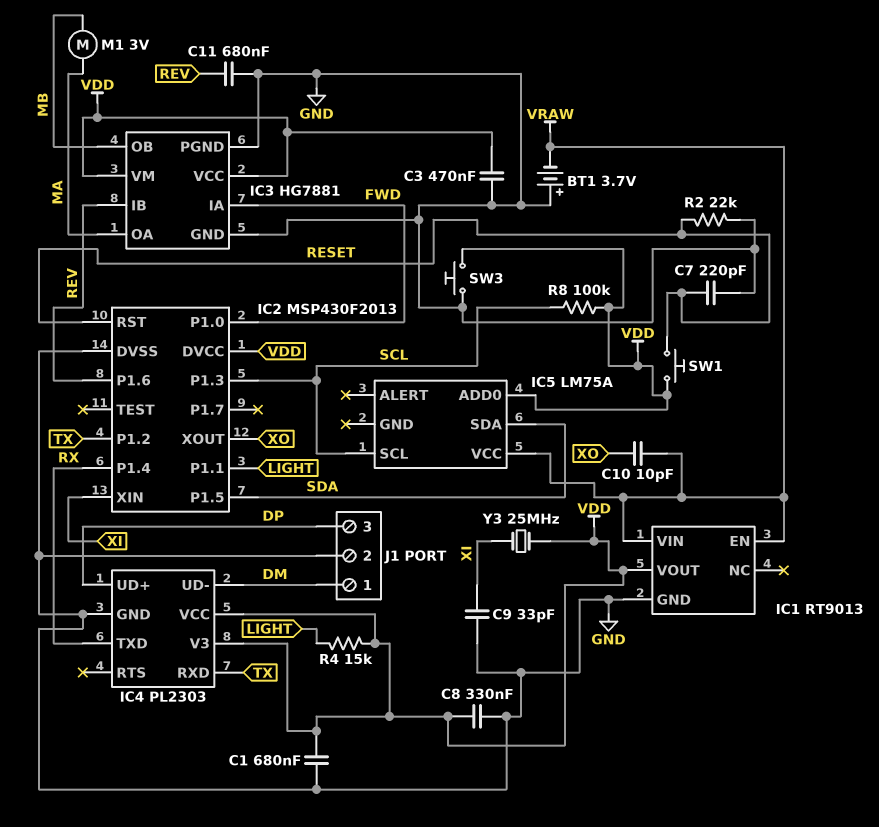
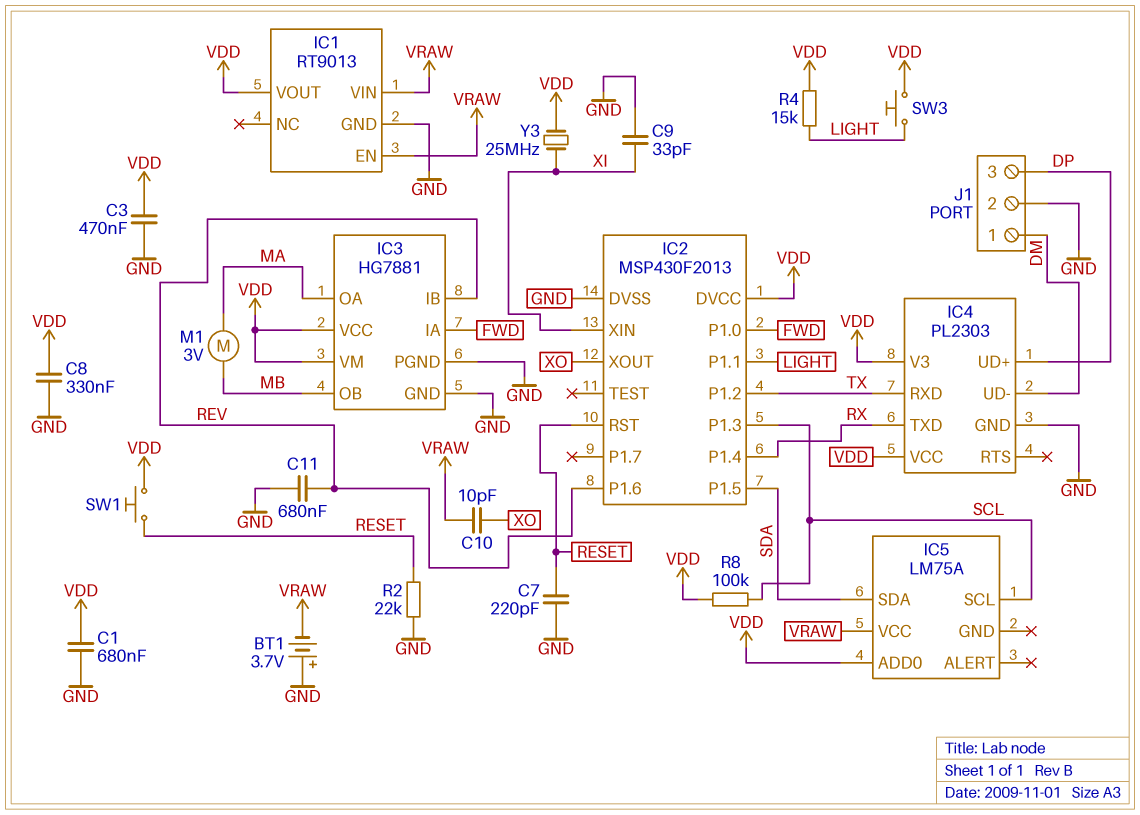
SW3: button (GND, VDD) -> button (LIGHT, VDD)

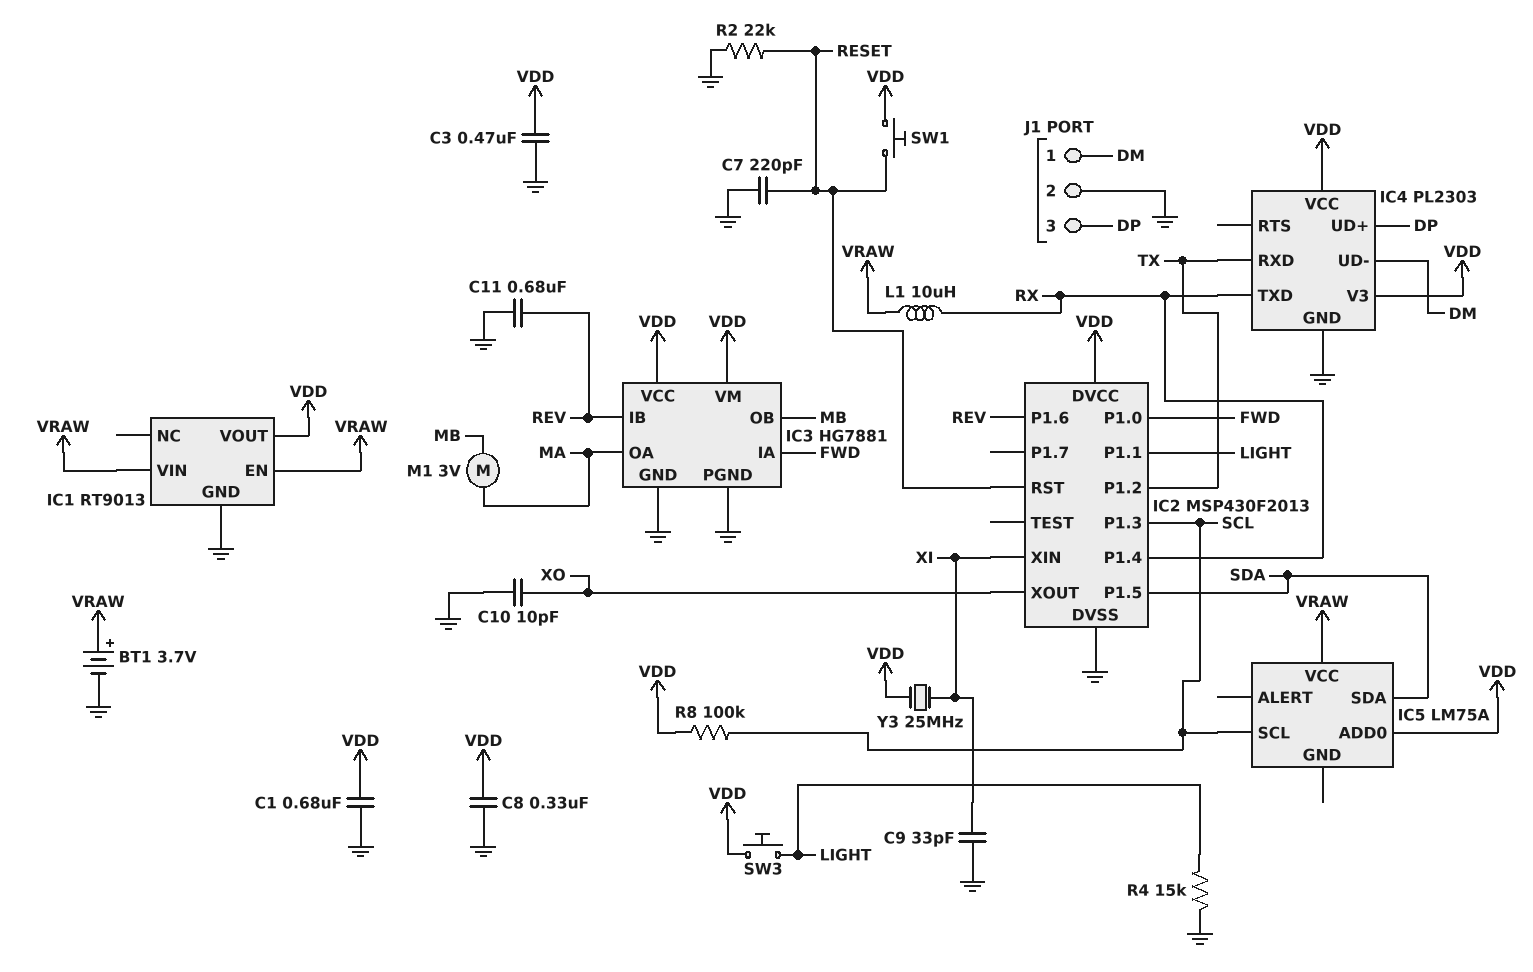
BT1: 3.7V (plus GND, minus VRAW) -> 3.7V (plus VRAW, minus GND)
C10: 10pF (VRAW, XO) -> 10pF (GND, XO)
L1: none -> 10uH (RX, VRAW)
R4: 15k (LIGHT, VDD) -> 15k (GND, LIGHT)

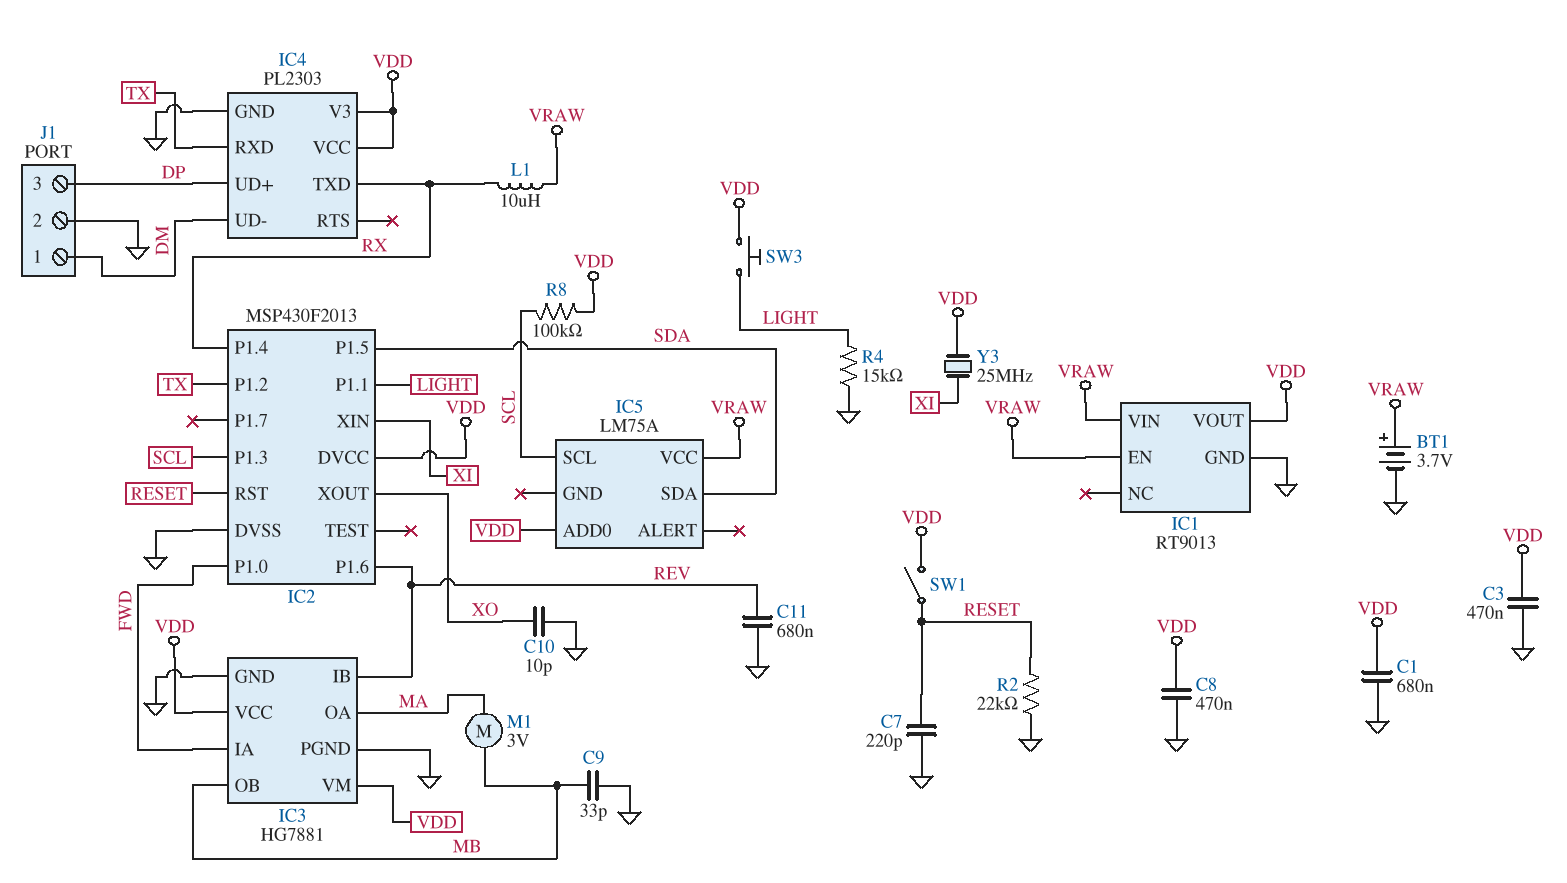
C8: 330nF (GND, VDD) -> 470nF (GND, VDD)
C9: 33pF (GND, XI) -> 33pF (GND, MB)
SW1: button (RESET, VDD) -> switch (RESET, VDD)

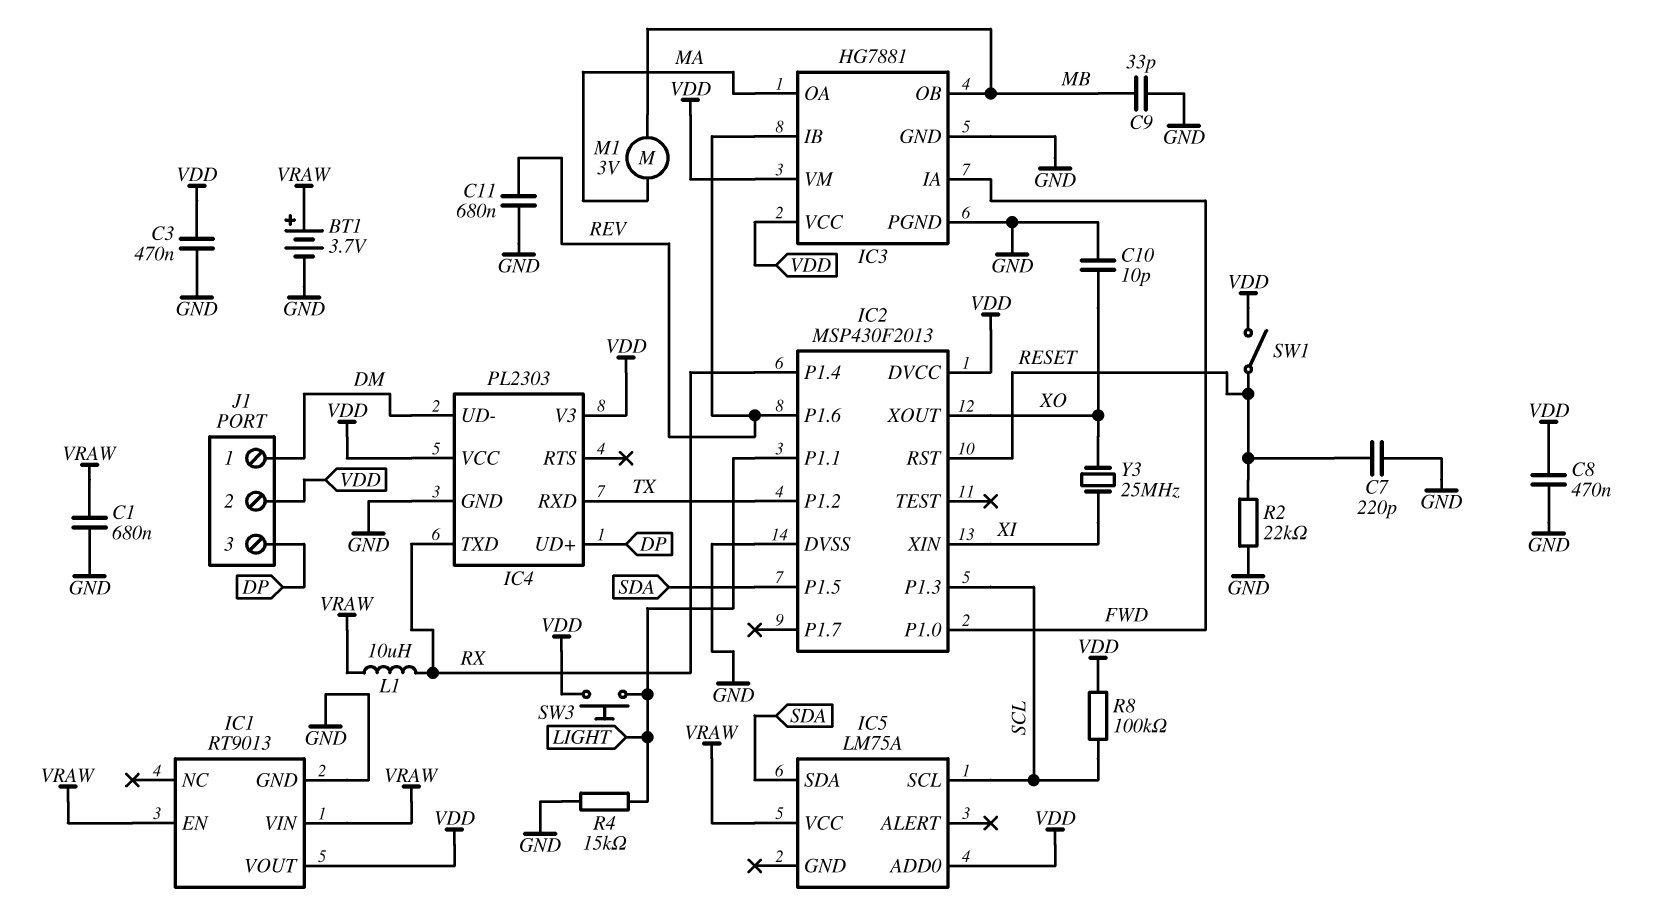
C1: 680nF (GND, VDD) -> 680nF (GND, VRAW)
J1 pin 2: GND -> VDD
Y3: 25MHz (VDD, XI) -> 25MHz (XI, XO)

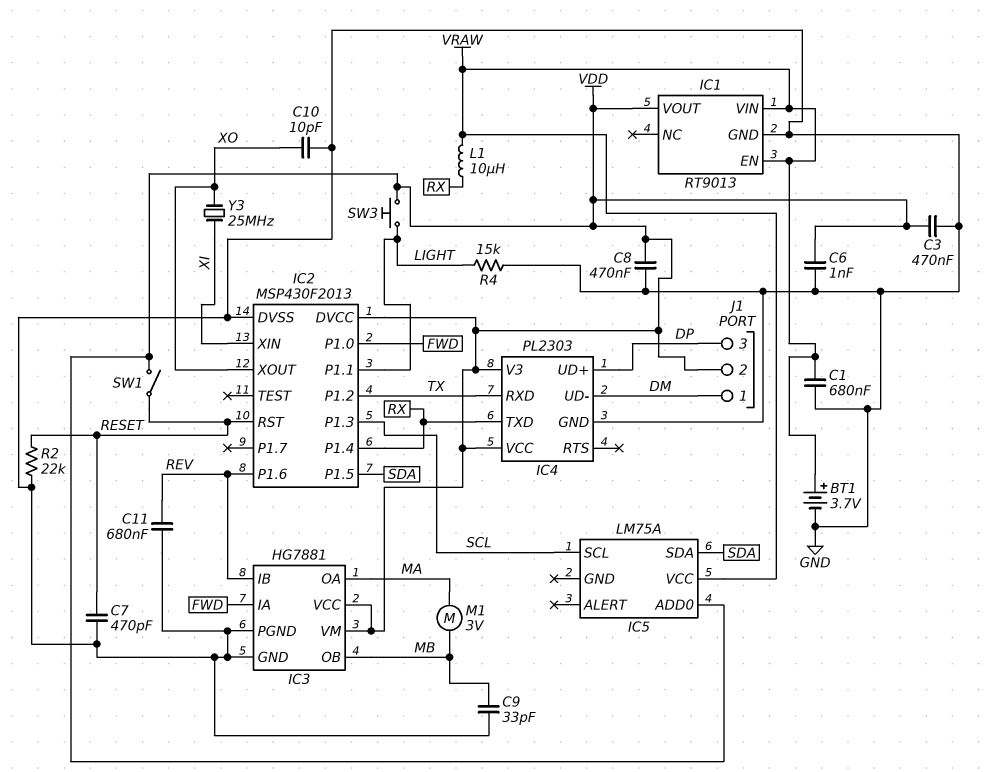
C6: none -> 1nF (GND, VDD)
C7: 220pF (GND, RESET) -> 470pF (GND, RESET)
R8: 100k (SCL, VDD) -> none

